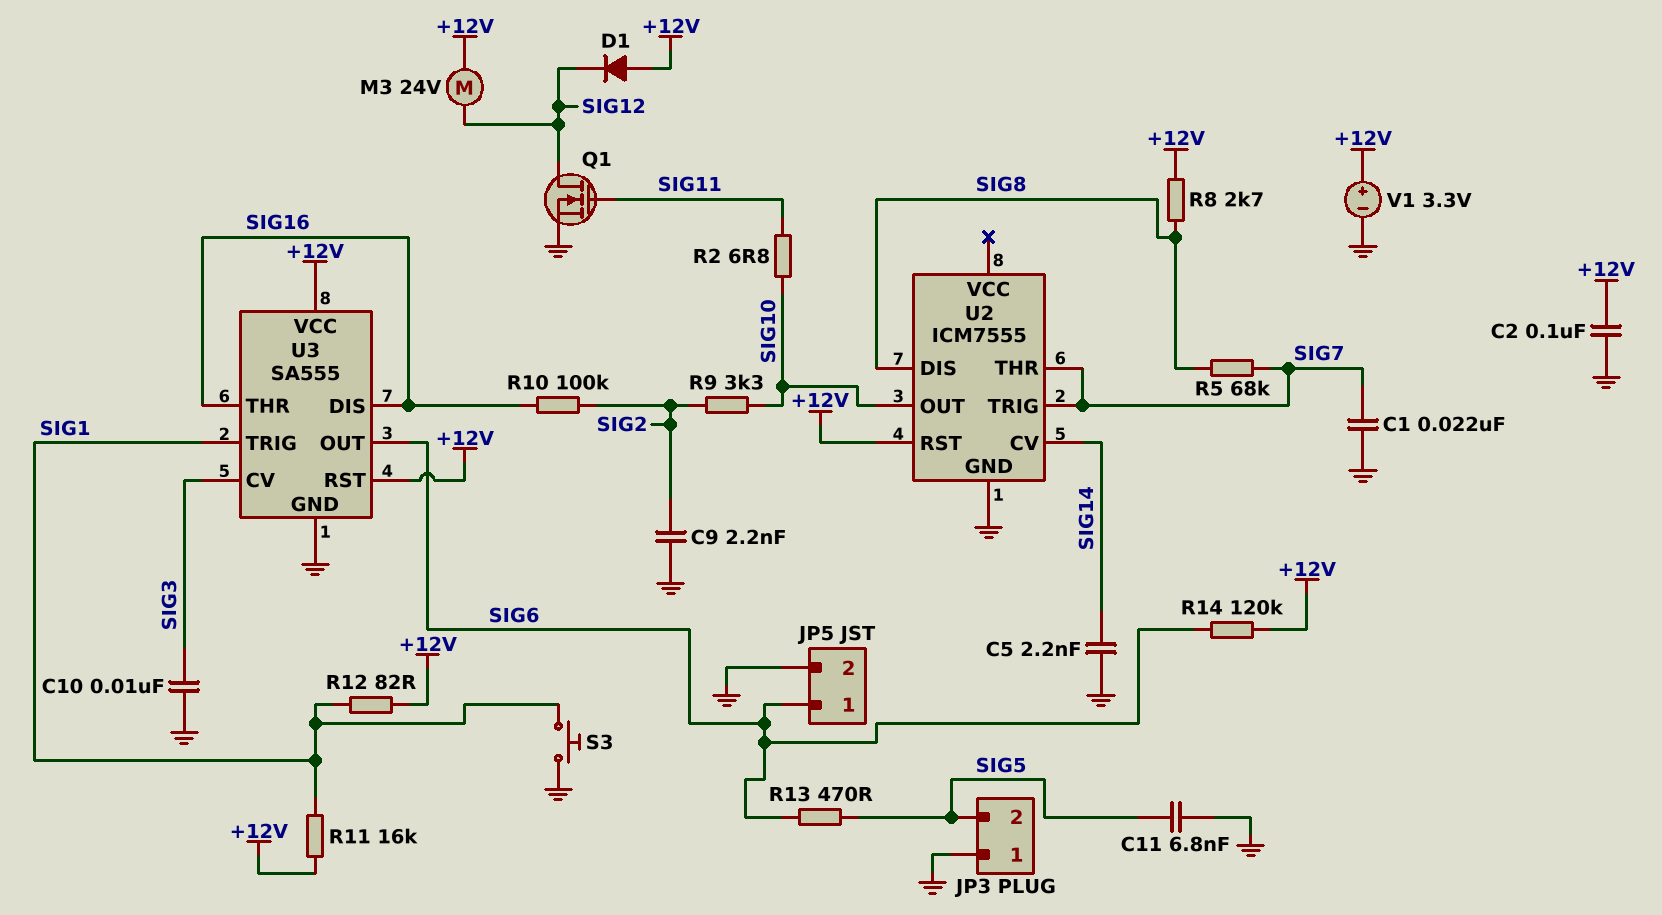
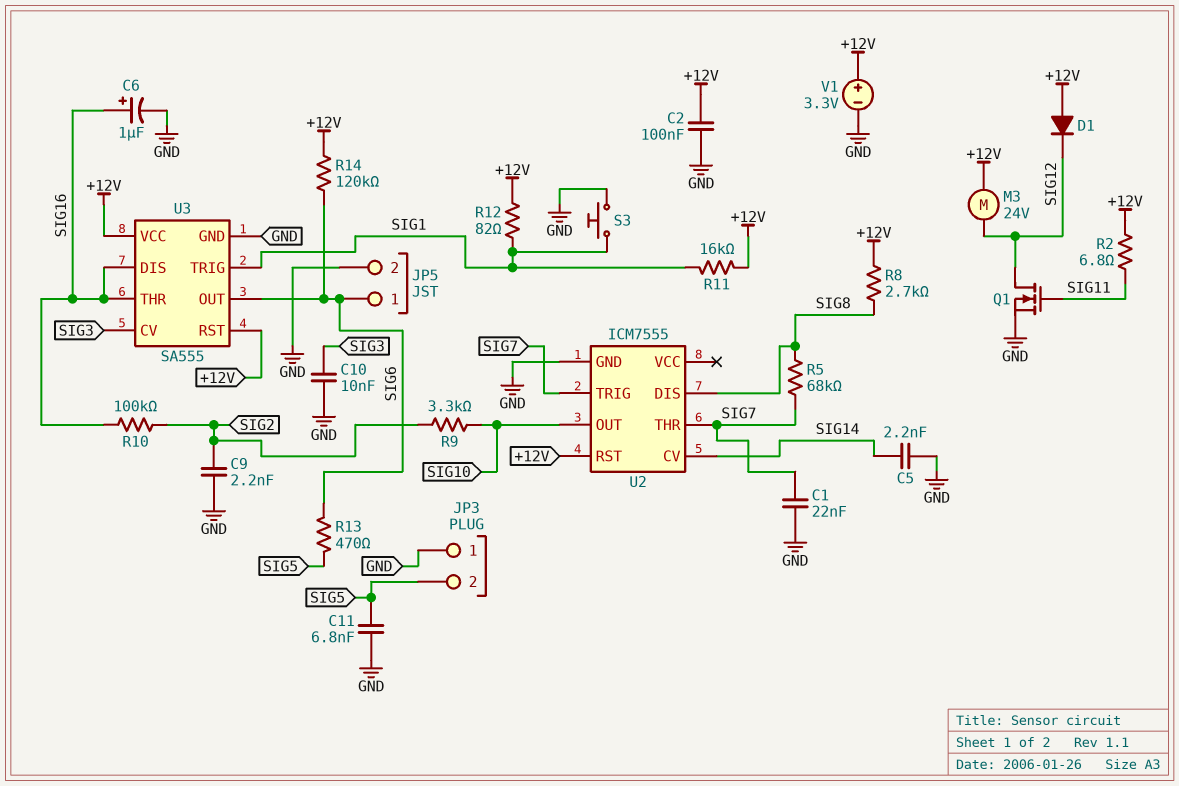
C6: none -> 1uF (plus SIG16, minus GND)
R2: 6.8 (SIG10, SIG11) -> 6.8 (+12V, SIG11)

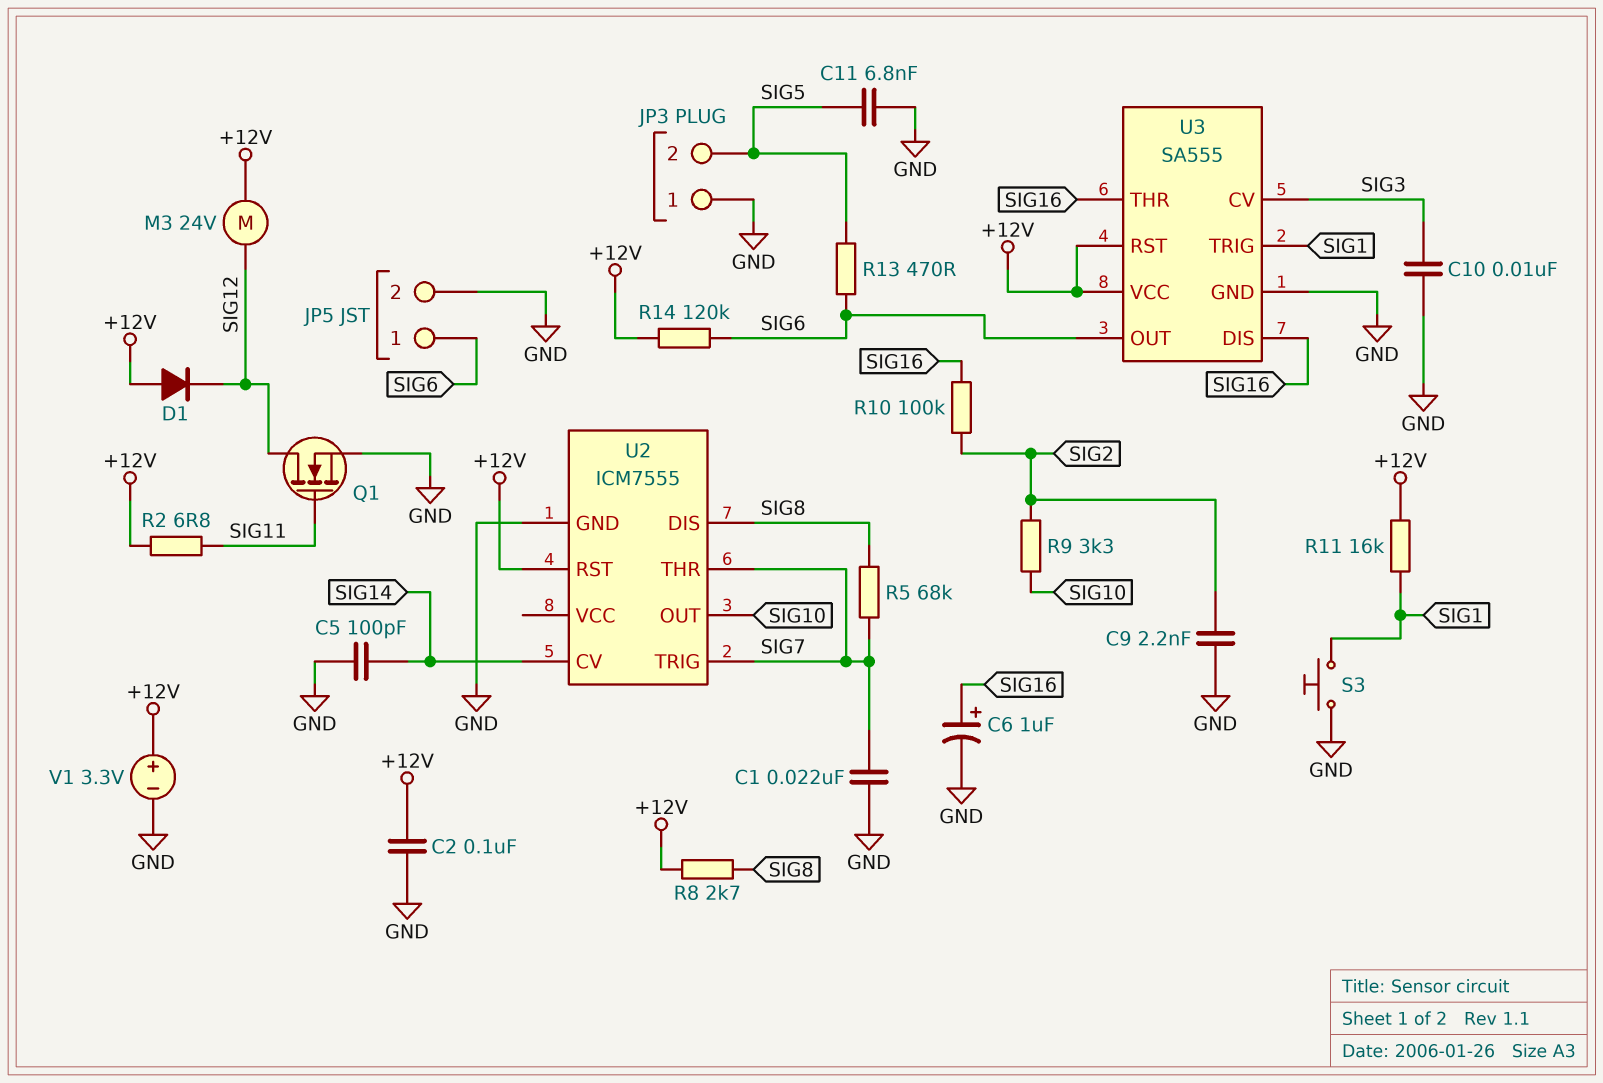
C5: 2.2nF (GND, SIG14) -> 100pF (GND, SIG14)
R12: 82 (+12V, SIG1) -> none

